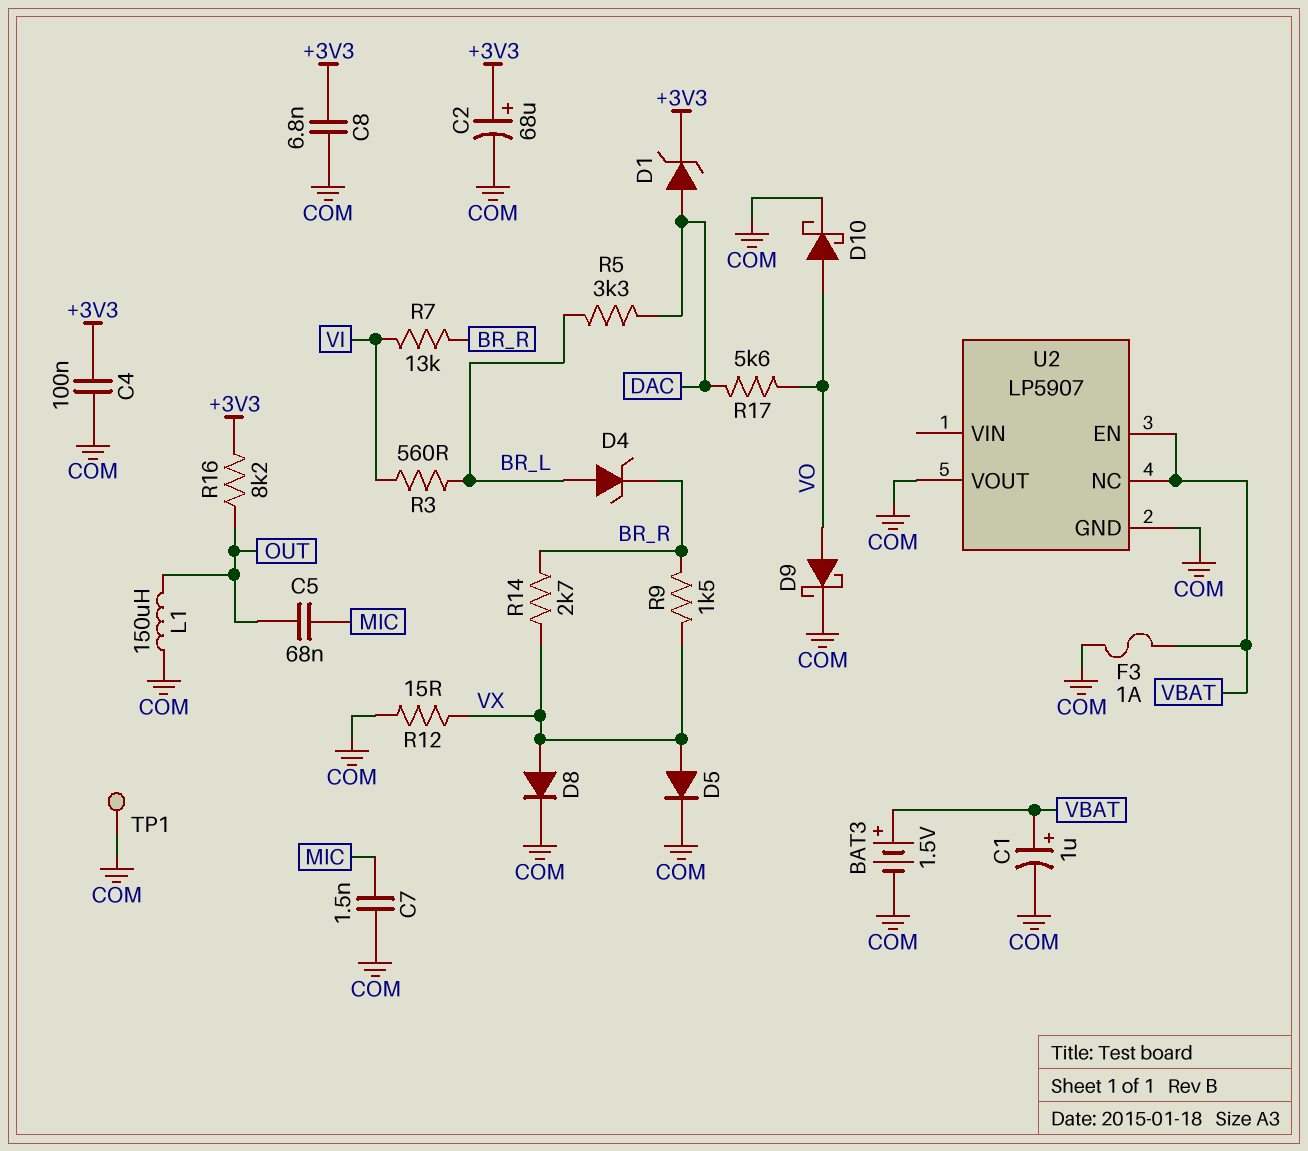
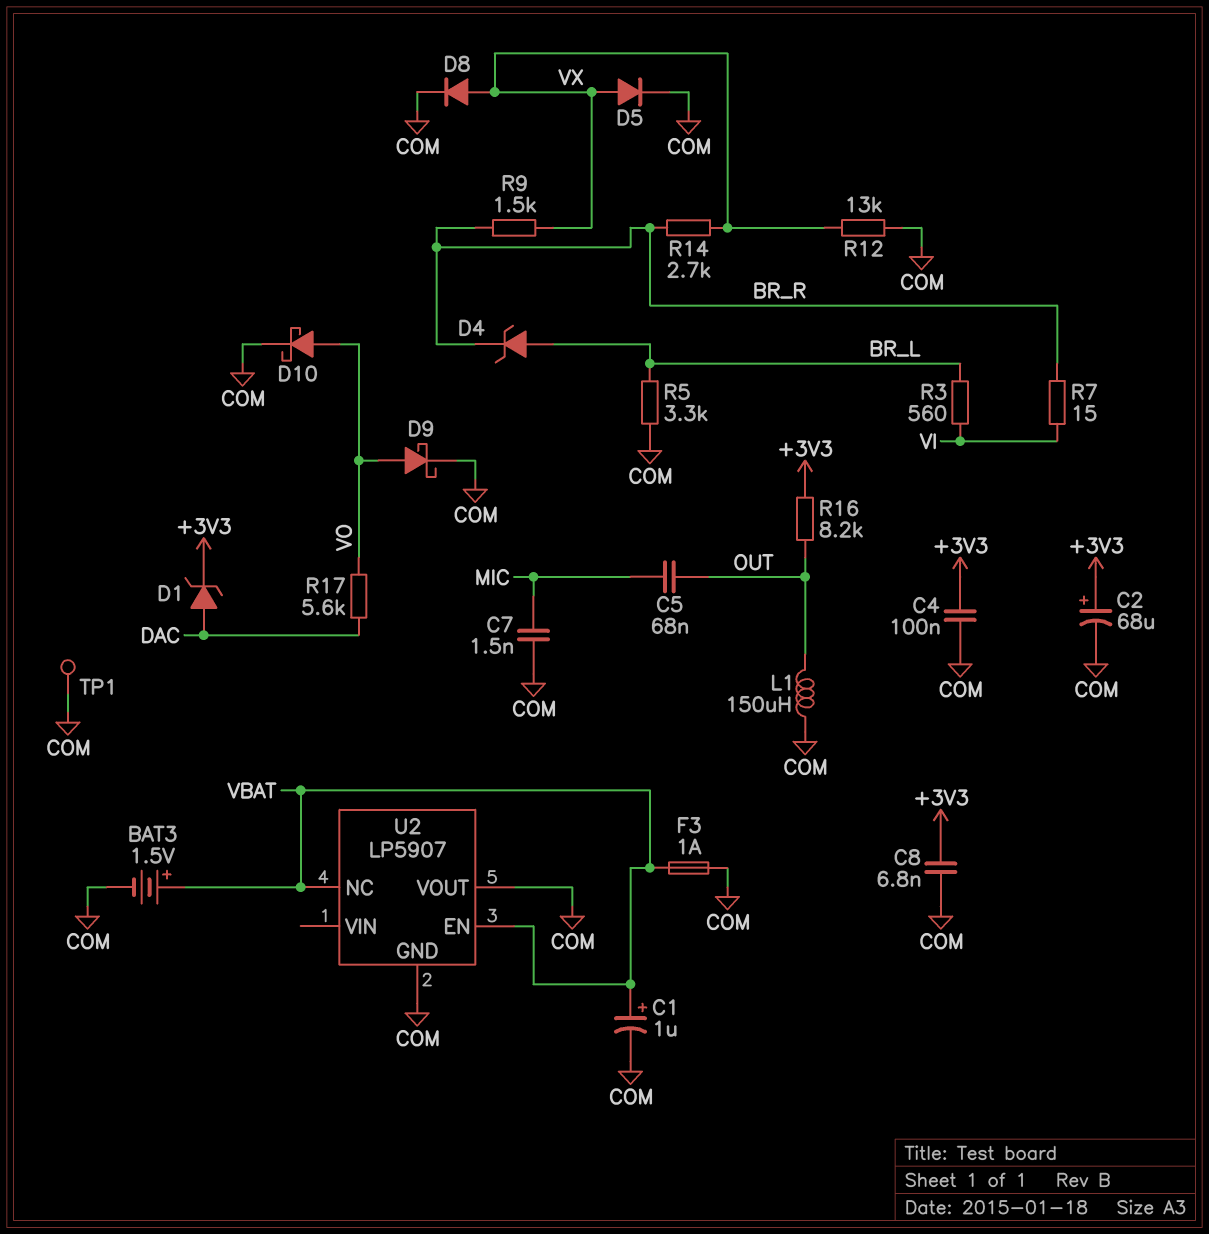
R5: 3.3k (BR_L, DAC) -> 3.3k (BR_L, COM)
R7: 13k (BR_R, VI) -> 15 (BR_R, VI)
R12: 15 (COM, VX) -> 13k (COM, VX)

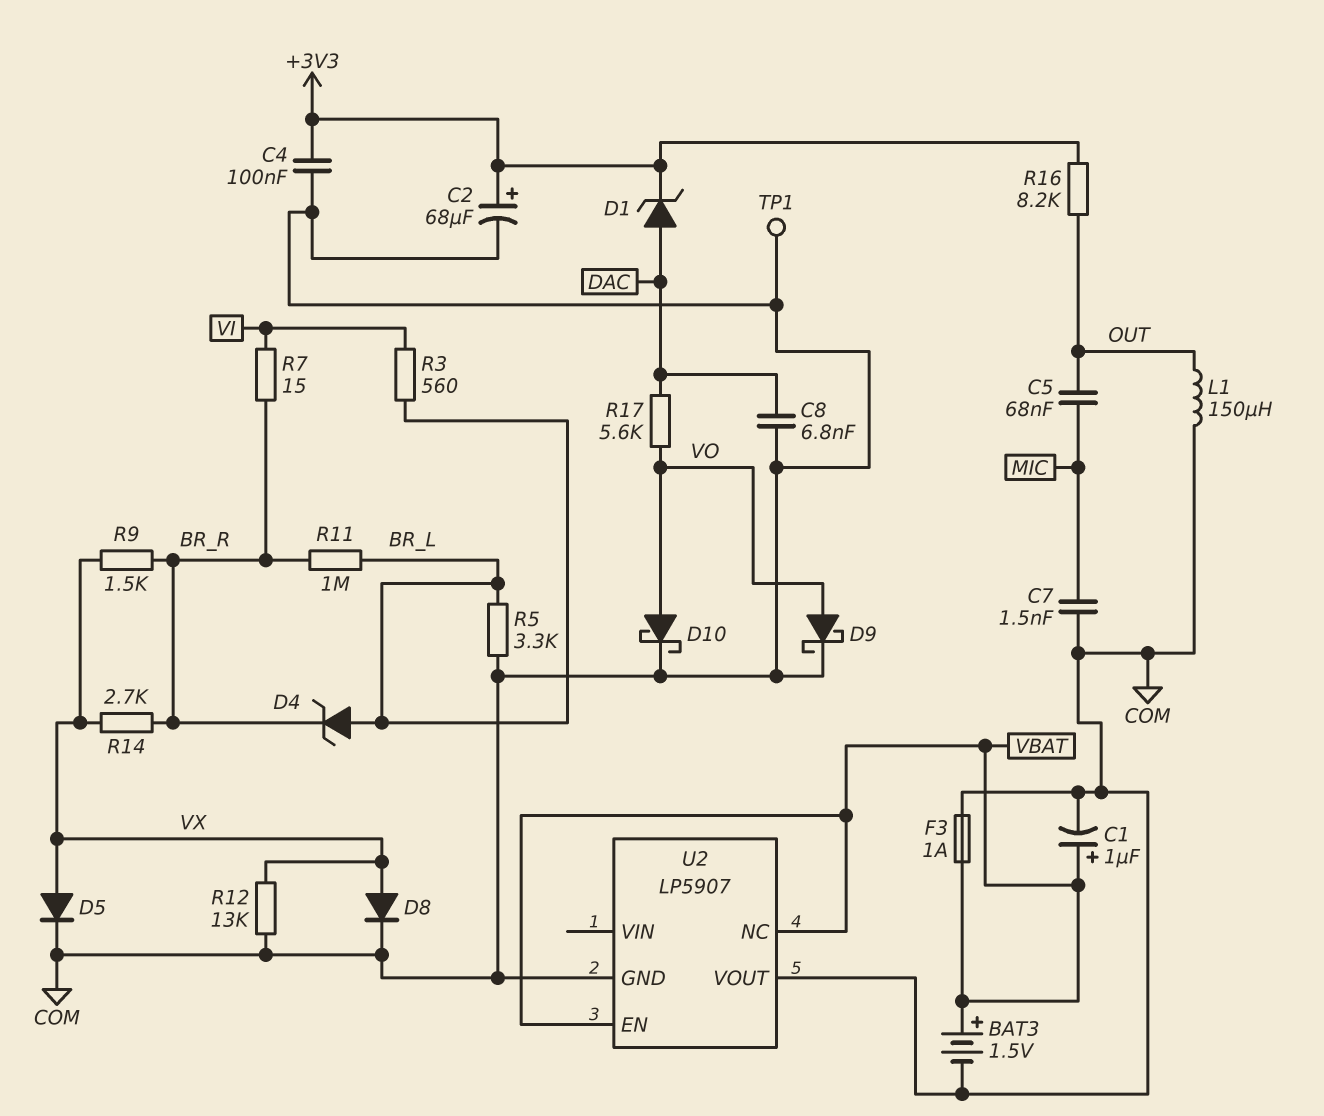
C8: 6.8nF (+3V3, COM) -> 6.8nF (COM, DAC)
R11: none -> 1M (BR_L, BR_R)

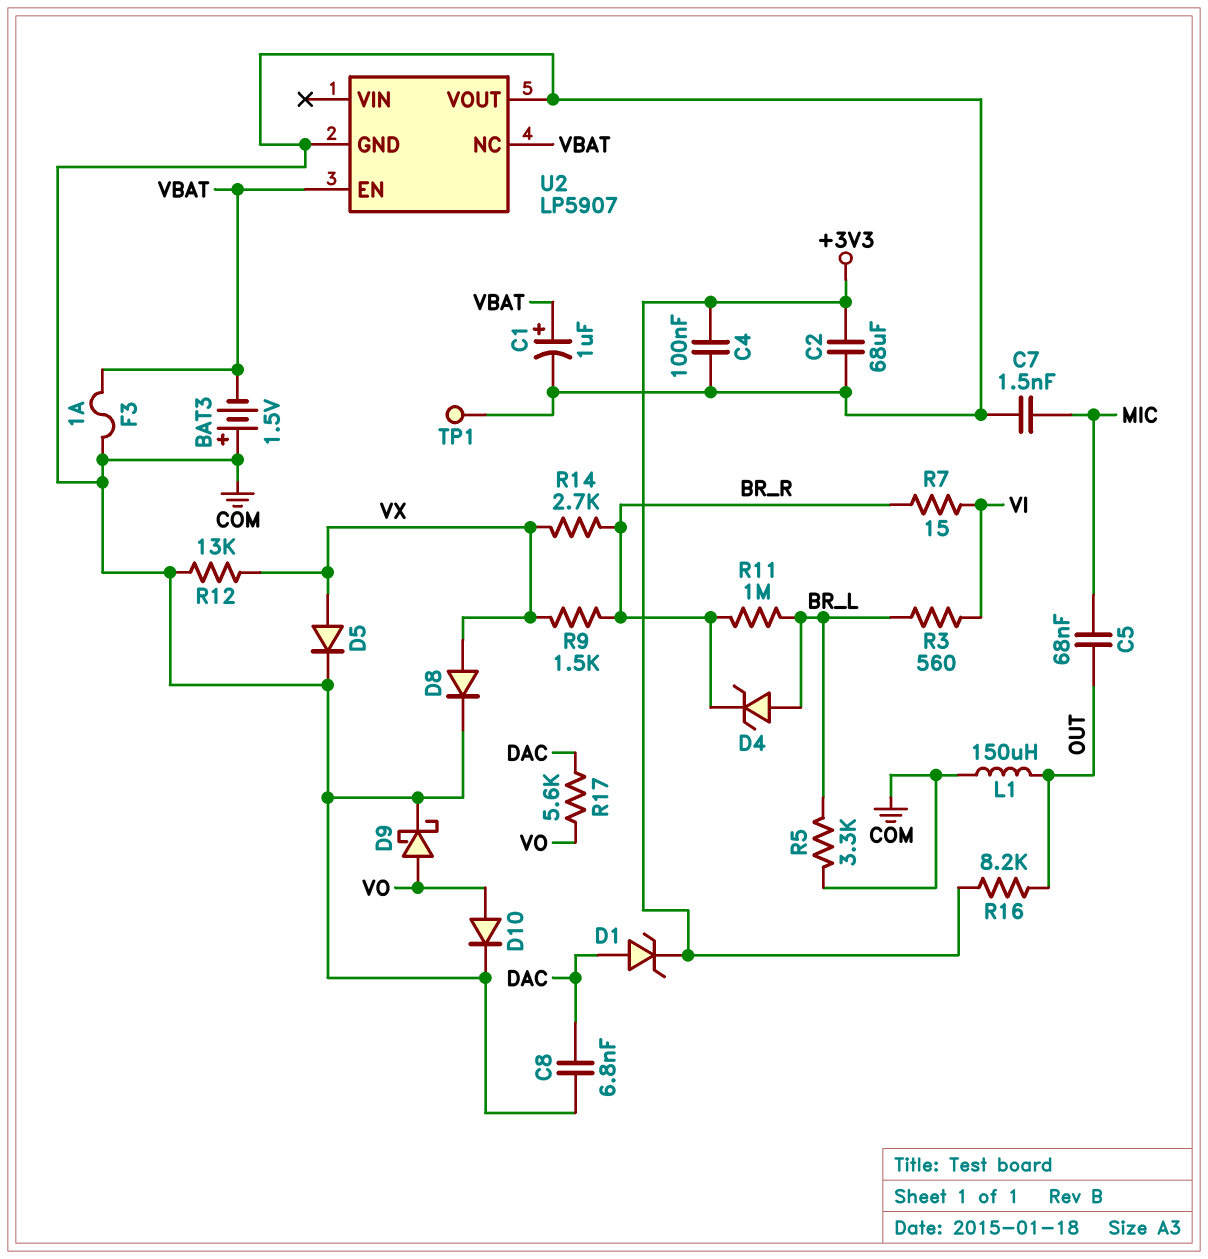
BAT3: 1.5V (plus VBAT, minus COM) -> 1.5V (plus COM, minus VBAT)
C2: 68uF (plus +3V3, minus COM) -> 68uF (+3V3, COM)
D10: schottky (A VO, K COM) -> diode (A VO, K COM)

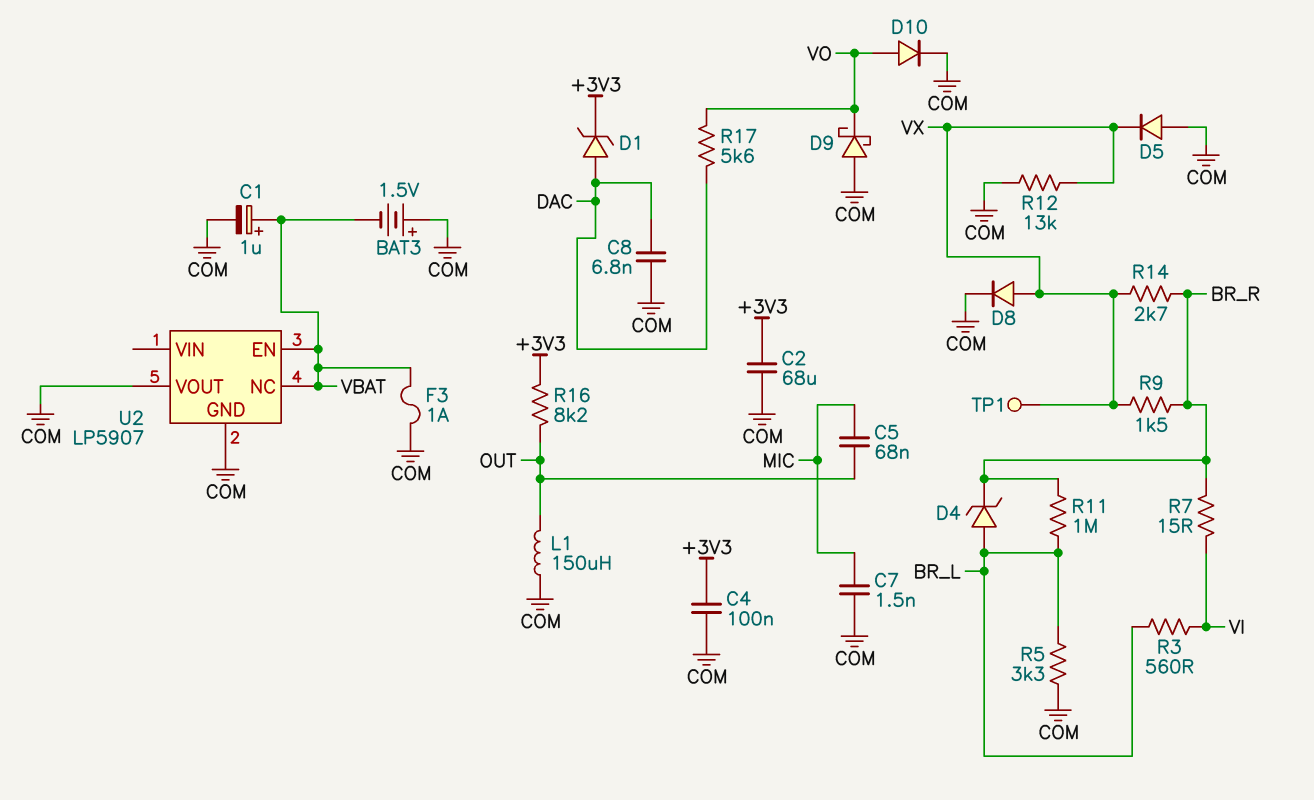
D5: diode (A VX, K COM) -> diode (A COM, K VX)
D9: schottky (A VO, K COM) -> schottky (A COM, K VO)
TP1: test point (COM) -> test point (VX)

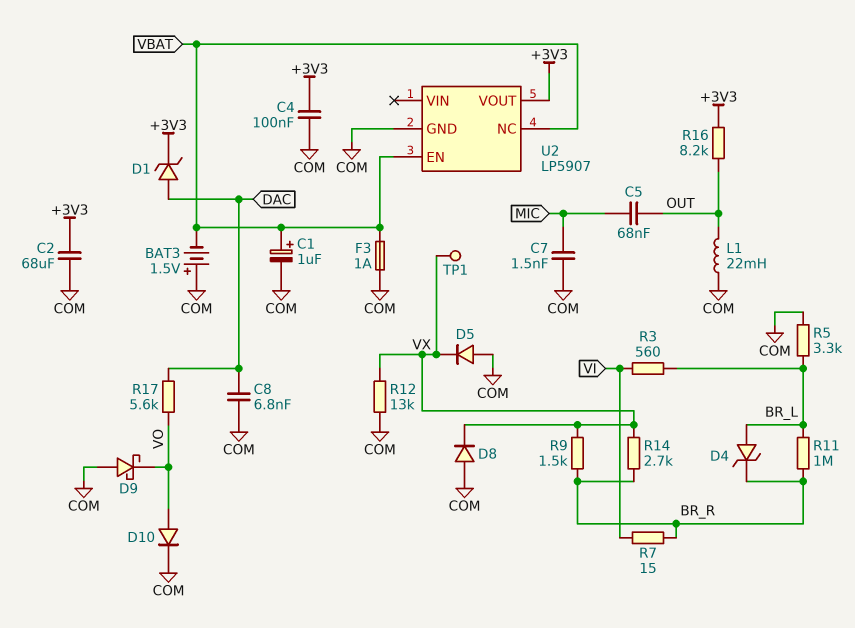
D8: diode (A VX, K COM) -> diode (A COM, K VX)
L1: 150uH (COM, OUT) -> 22mH (COM, OUT)
U2 pin VOUT: COM -> +3V3

